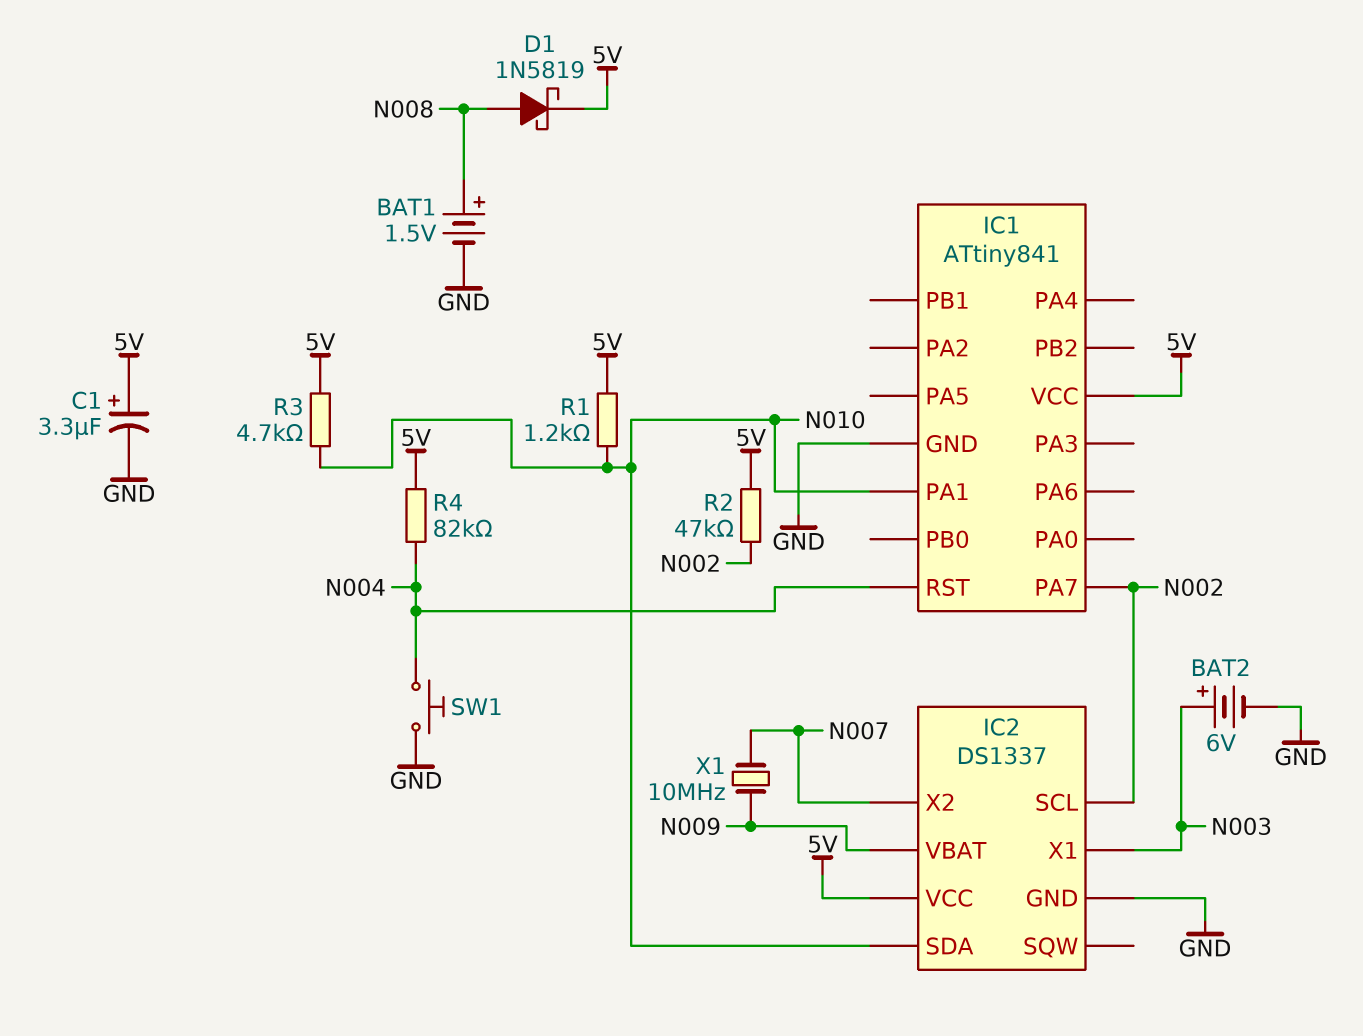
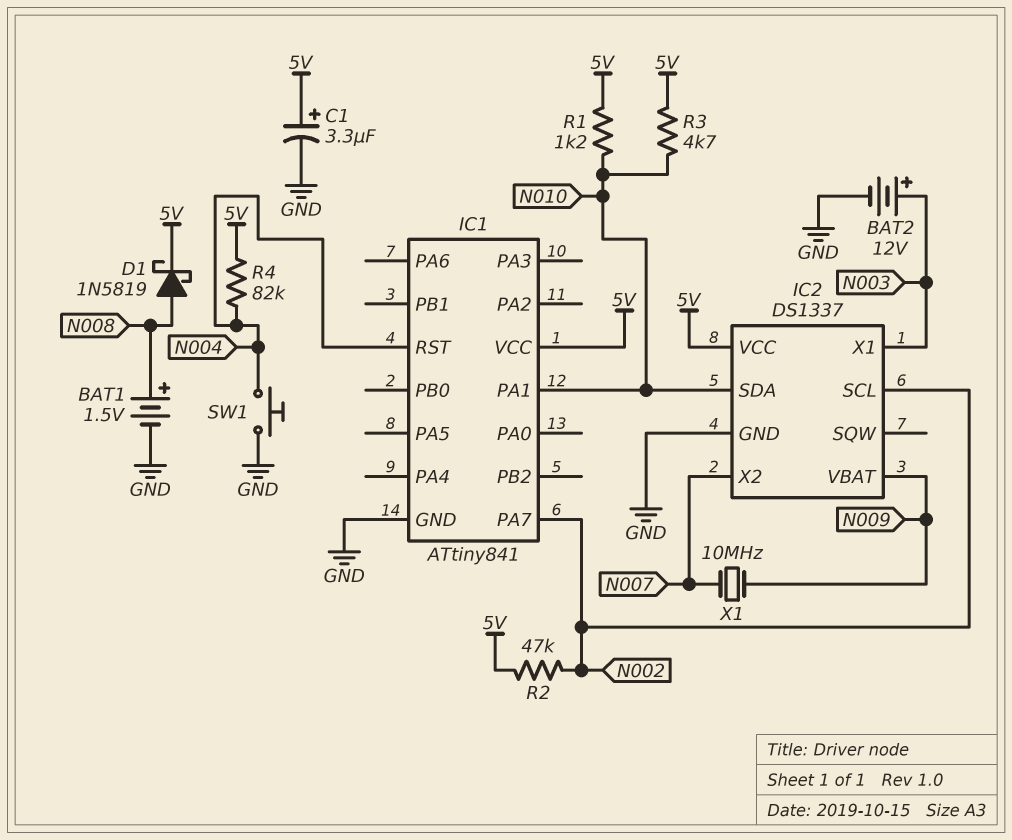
BAT2: 6V (plus N003, minus GND) -> 12V (plus N003, minus GND)

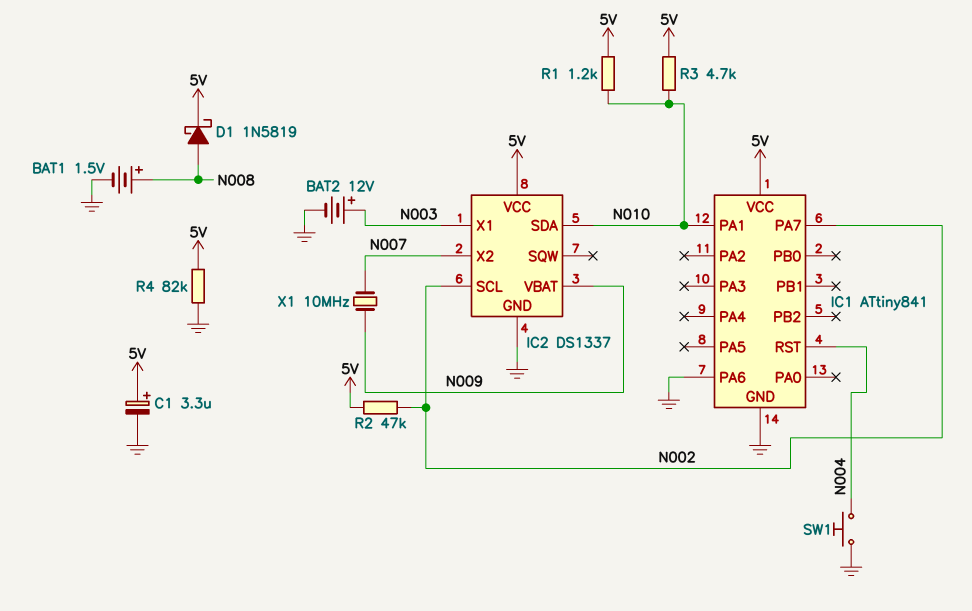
IC1 pin PA6: none -> GND
R4: 82k (5V, N004) -> 82k (5V, GND)

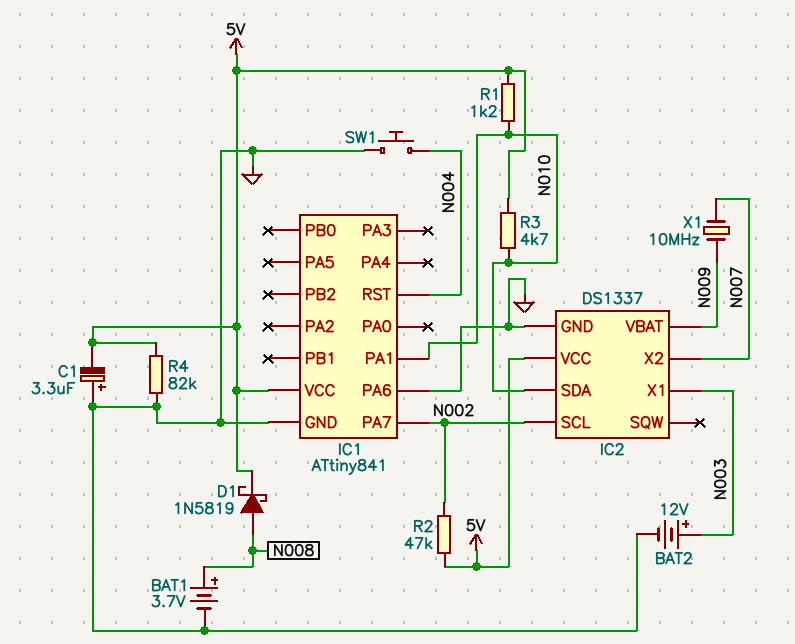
BAT1: 1.5V (plus N008, minus GND) -> 3.7V (plus N008, minus GND)
C1: 3.3uF (plus 5V, minus GND) -> 3.3uF (plus GND, minus 5V)

